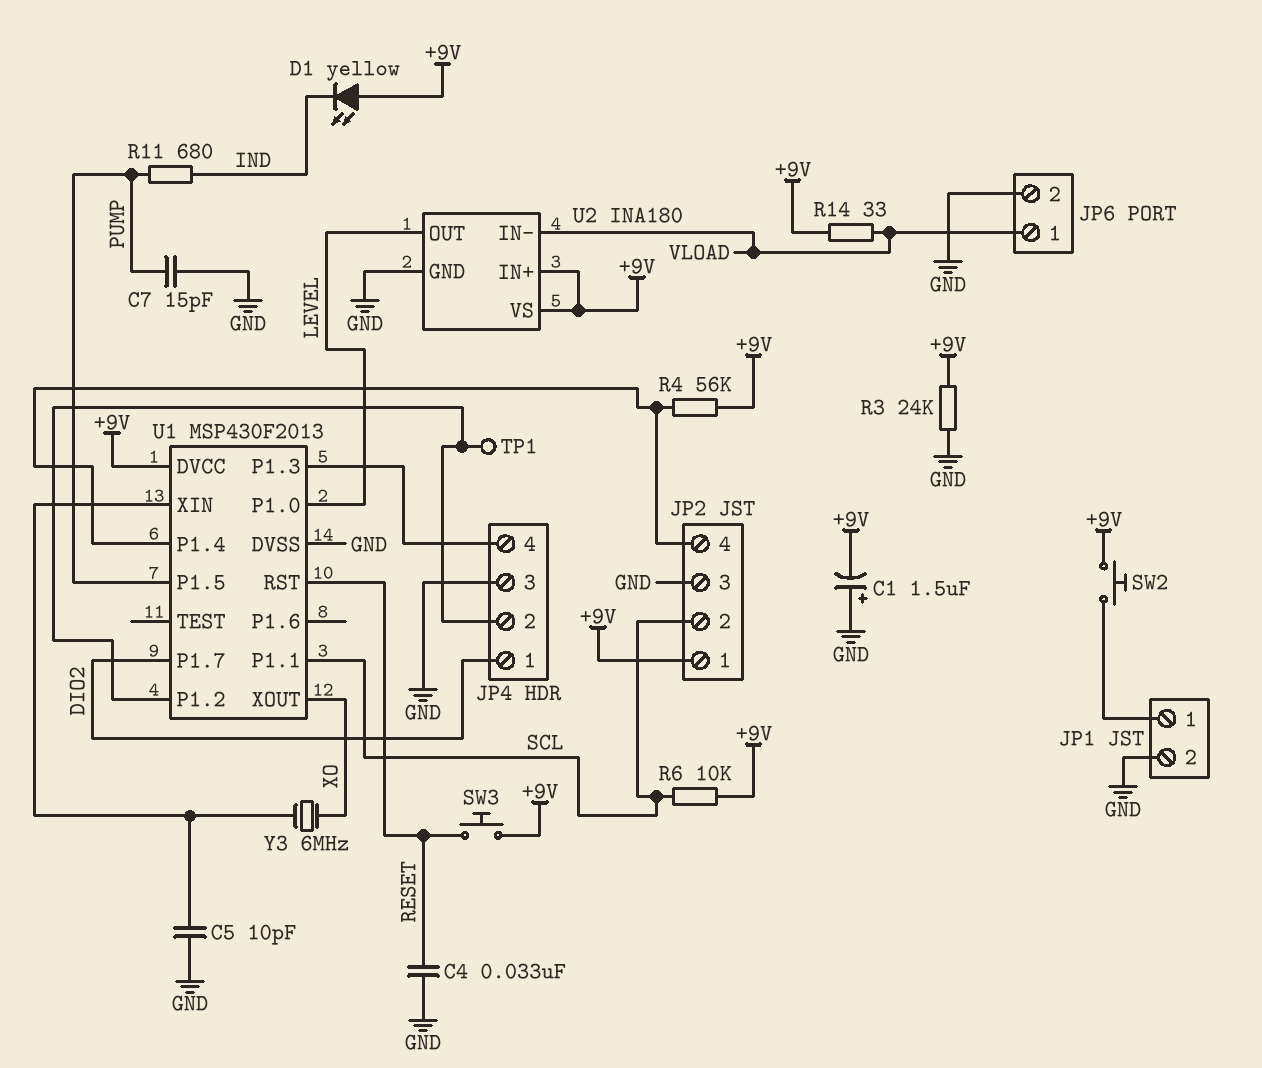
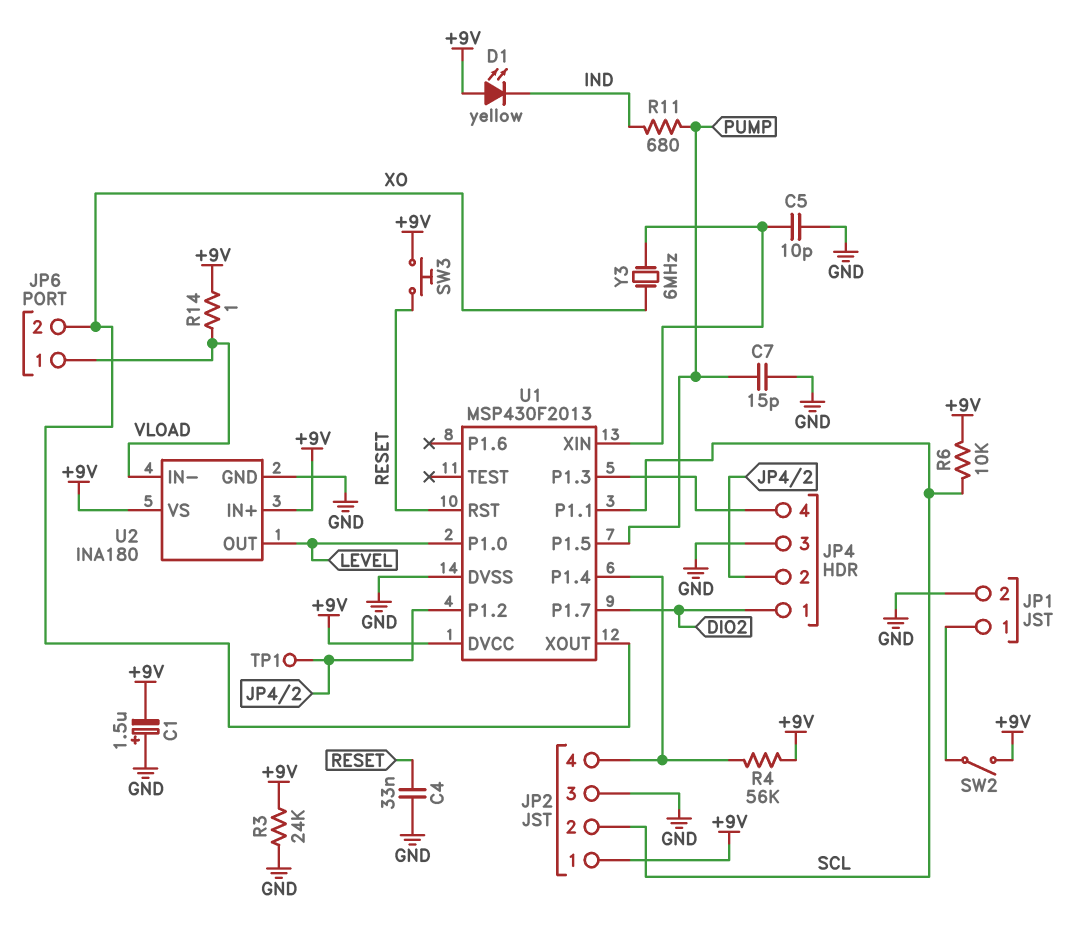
JP6 pin 2: GND -> XO
R14: 33 (+9V, VLOAD) -> 1 (+9V, VLOAD)
SW2: button (+9V, JP1/1) -> switch (+9V, JP1/1)

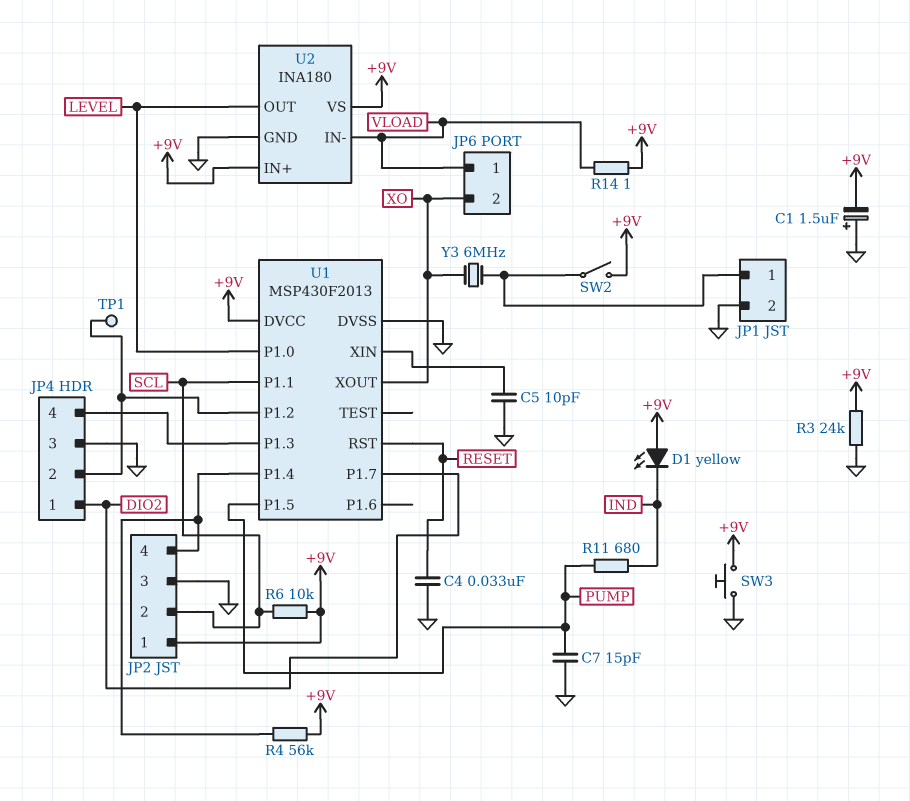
SW3: button (+9V, RESET) -> button (+9V, GND)
Y3: 6MHz (U1/XIN, XO) -> 6MHz (JP1/1, XO)

